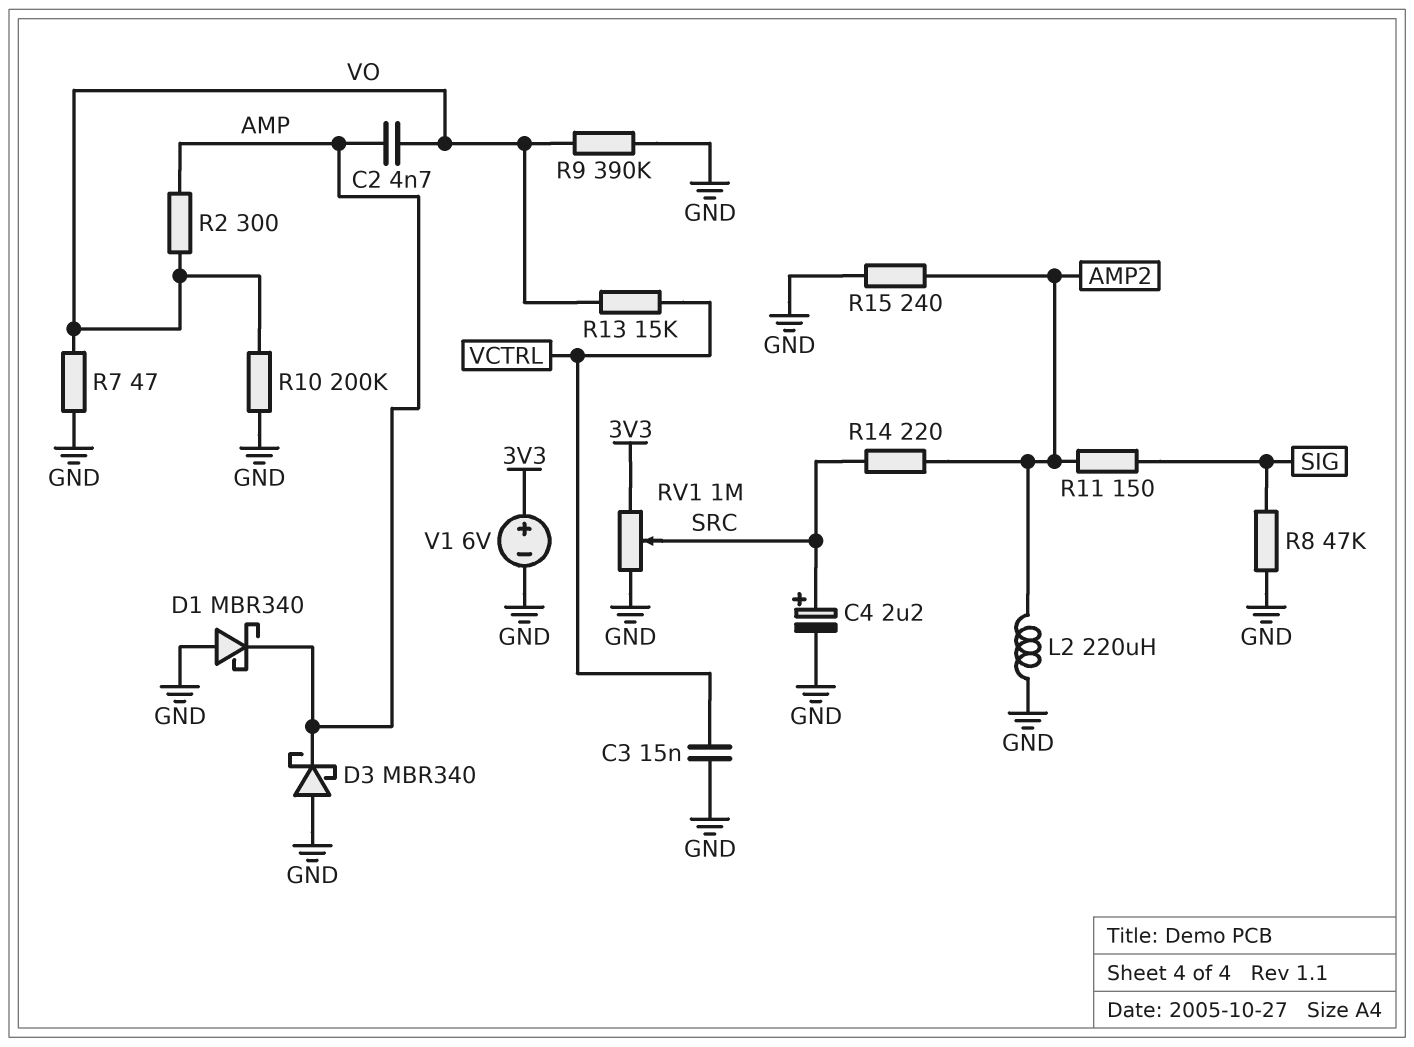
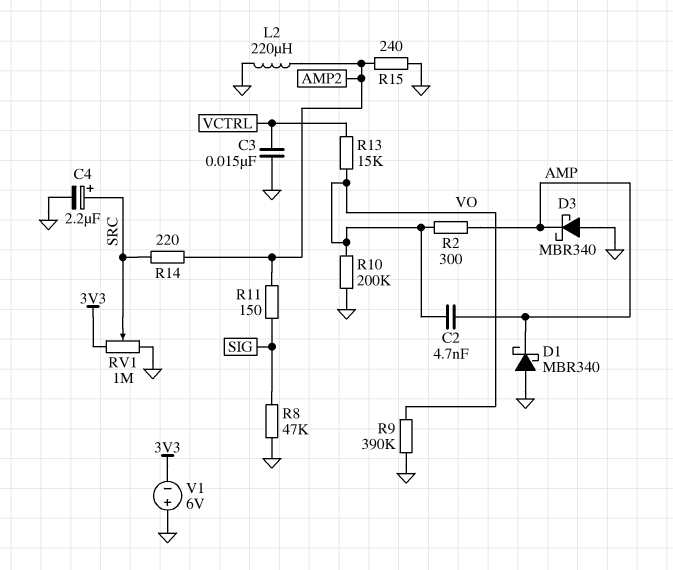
R7: 47 (GND, VO) -> none
V1: 6V (plus 3V3, minus GND) -> 6V (plus GND, minus 3V3)

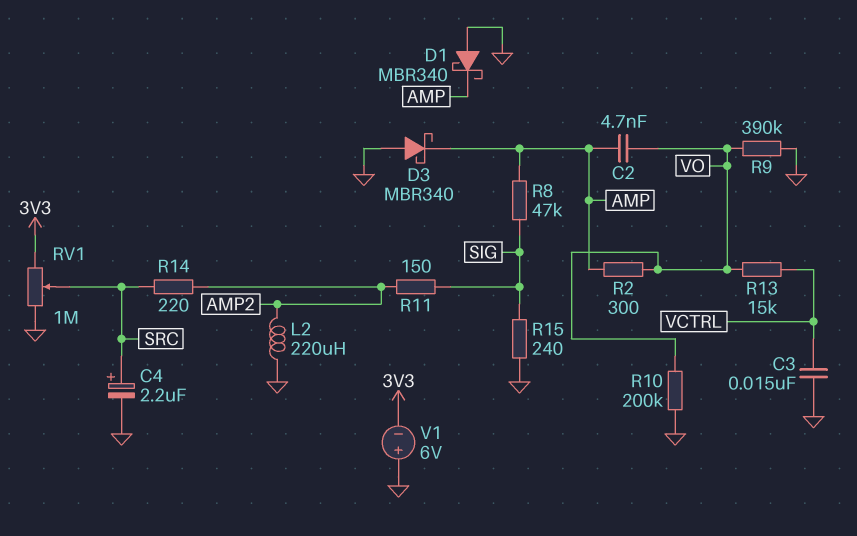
R8: 47k (GND, SIG) -> 47k (AMP, SIG)
R15: 240 (AMP2, GND) -> 240 (GND, SIG)

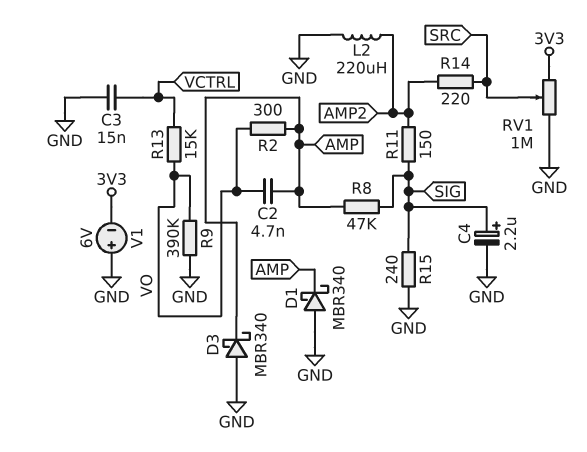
C4: 2.2uF (plus SRC, minus GND) -> 2.2uF (plus SIG, minus GND)
R10: 200k (GND, VO) -> none

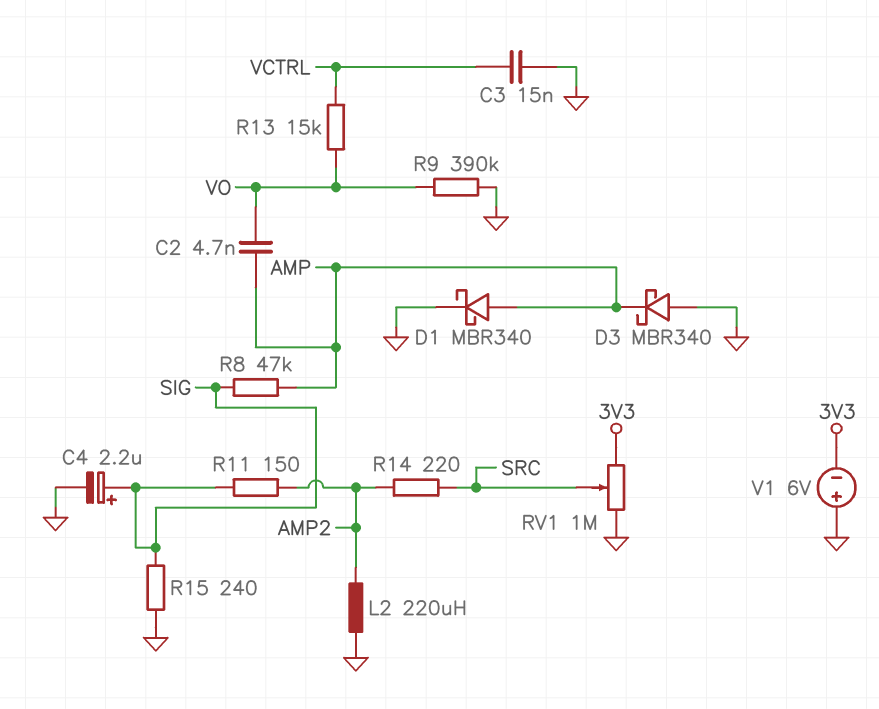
D1: schottky MBR340 (A GND, K AMP) -> schottky MBR340 (A AMP, K GND)
R2: 300 (AMP, VO) -> none

